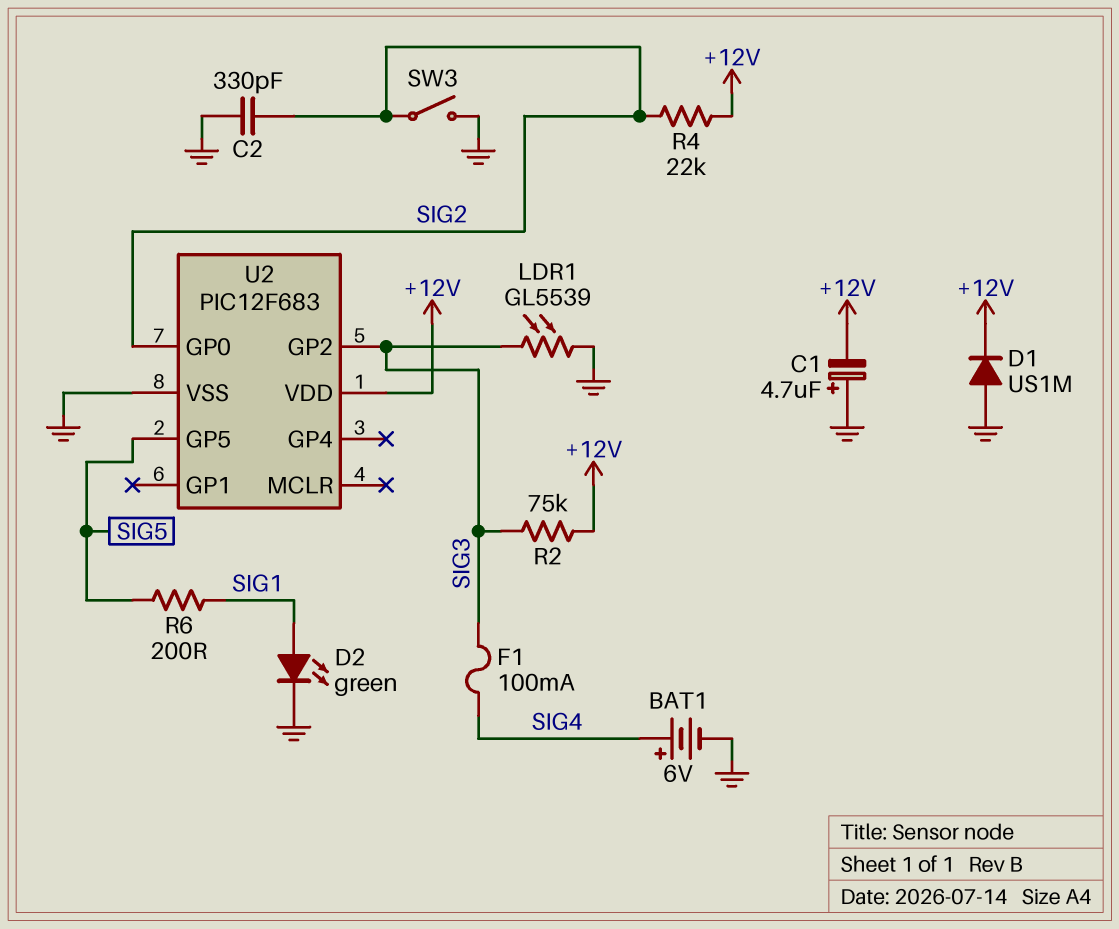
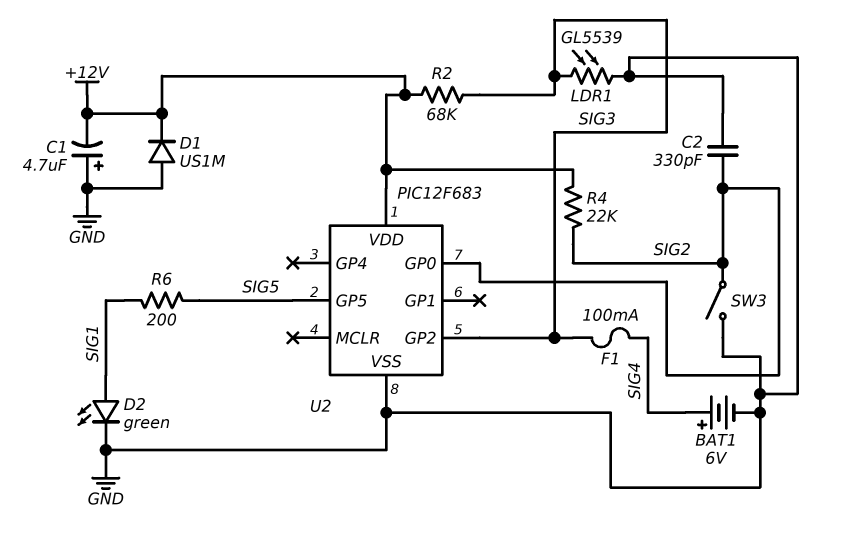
R2: 75k (+12V, SIG3) -> 68k (+12V, SIG3)

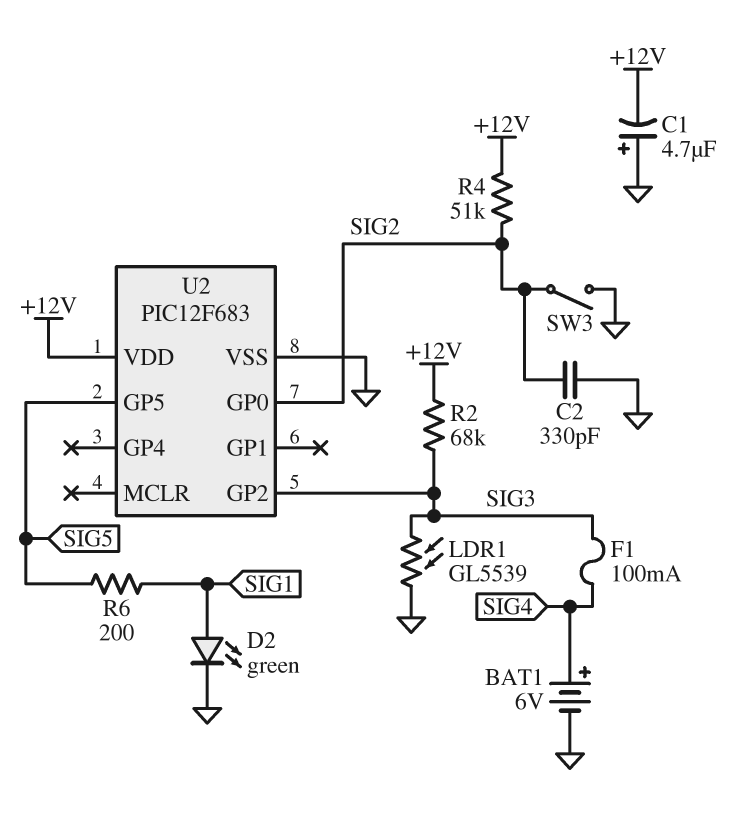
D1: diode US1M (A GND, K +12V) -> none
R4: 22k (+12V, SIG2) -> 51k (+12V, SIG2)

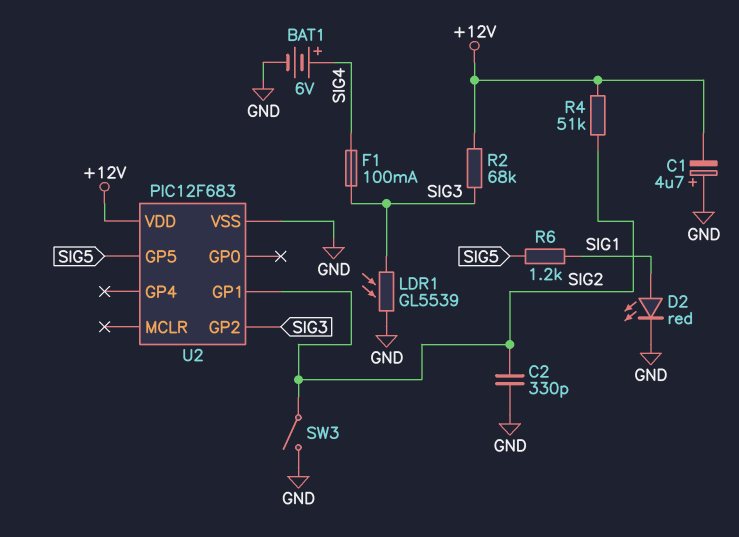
D2: LED green (A SIG1, K GND) -> LED red (A SIG1, K GND)
R6: 200 (SIG1, SIG5) -> 1.2k (SIG1, SIG5)
U2 pin GP0: SIG2 -> none
U2 pin GP1: none -> SIG2

